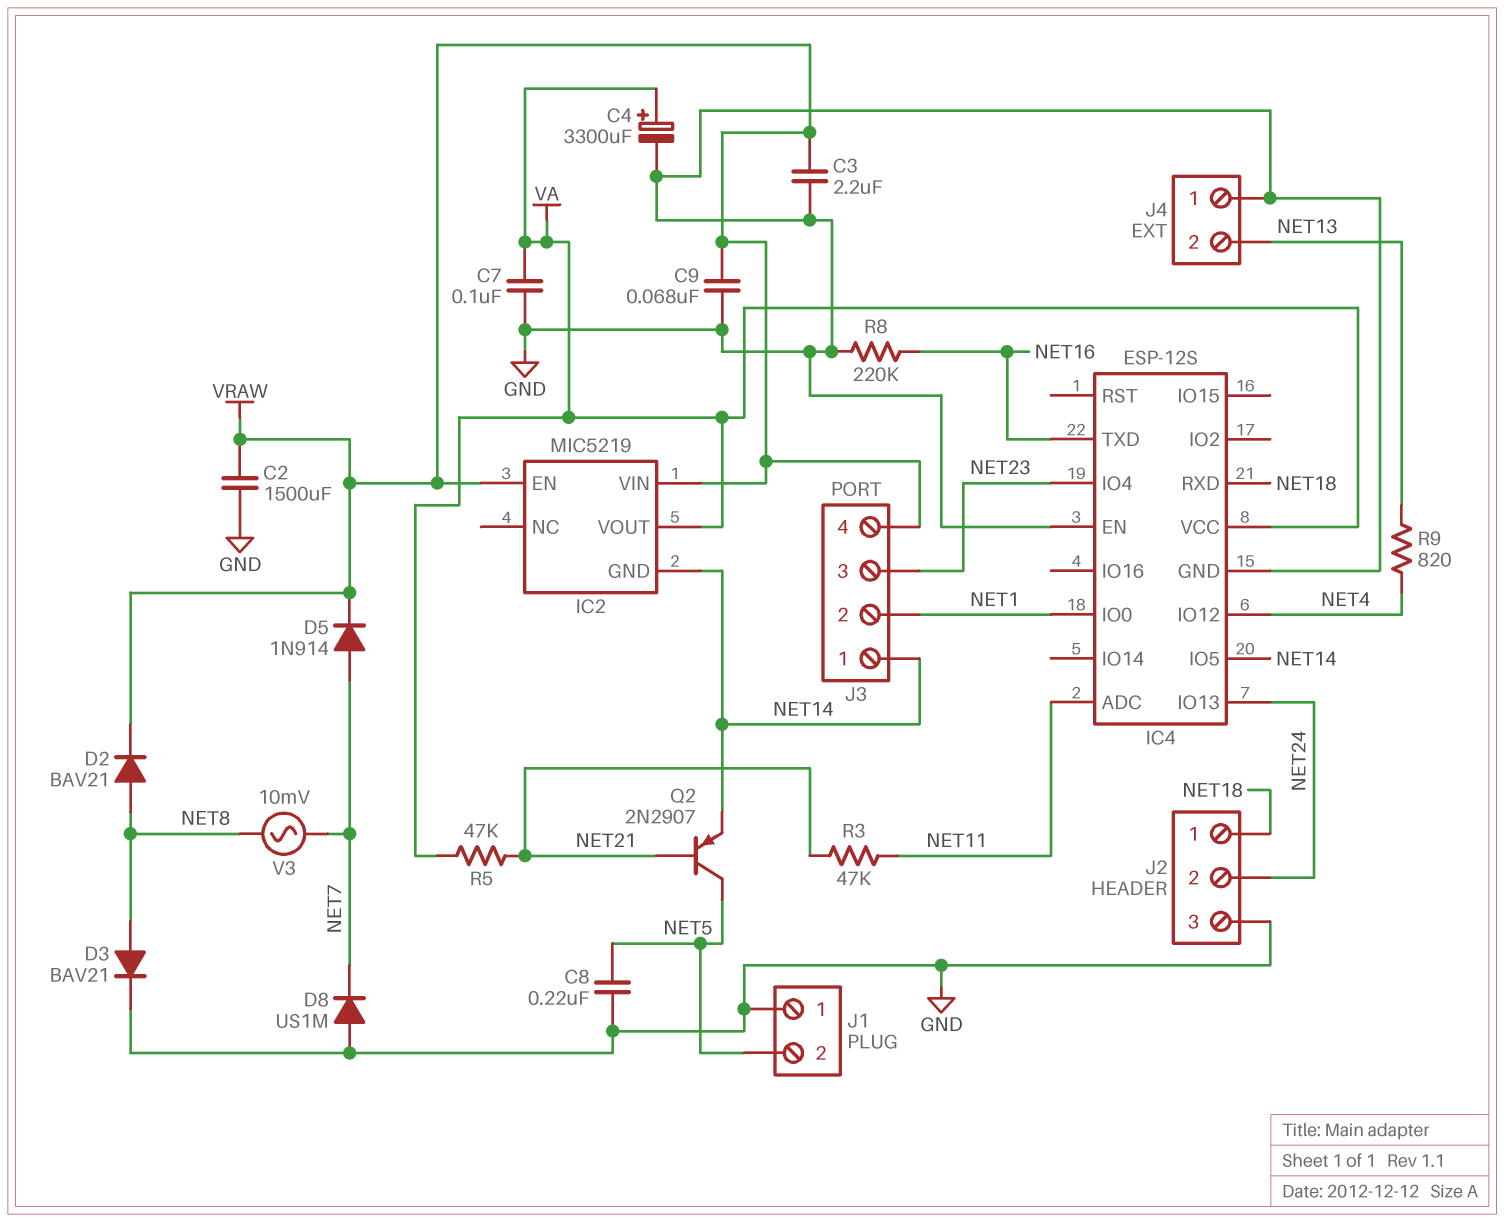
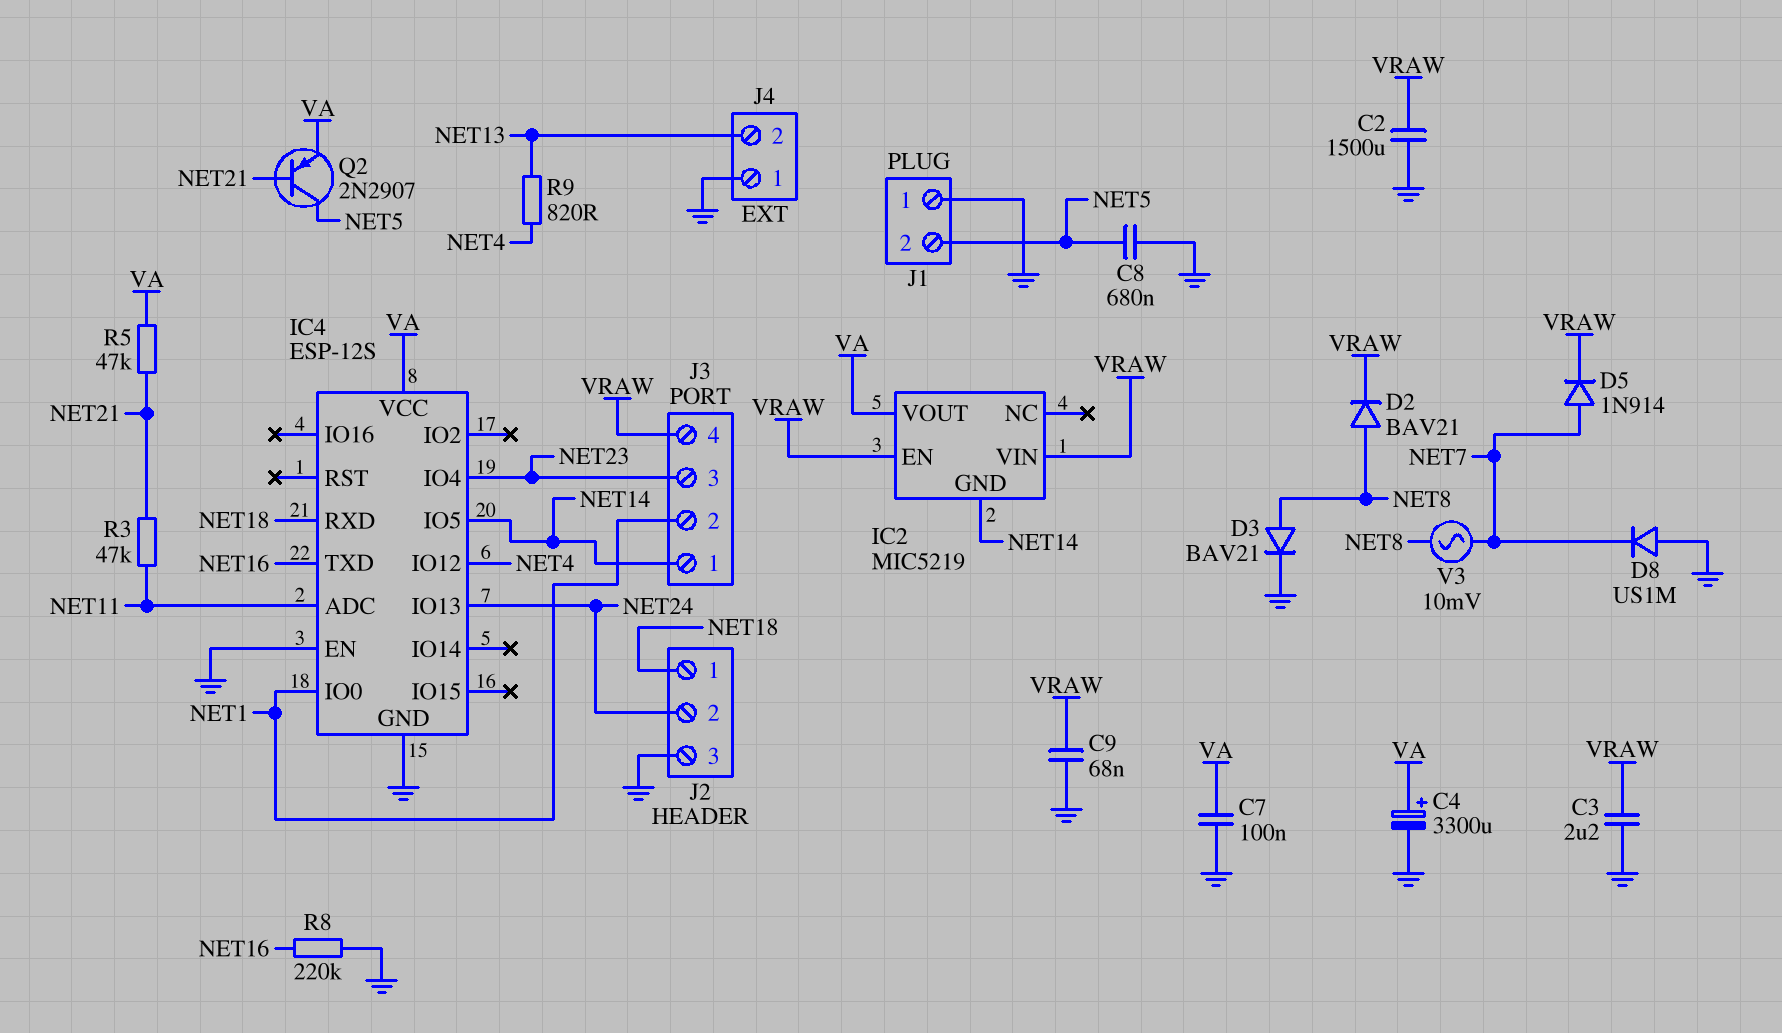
C8: 220nF (GND, NET5) -> 680nF (GND, NET5)
Q2: PNP 2N2907 (B NET21, C NET5, E NET14) -> PNP 2N2907 (B NET21, C NET5, E VA)

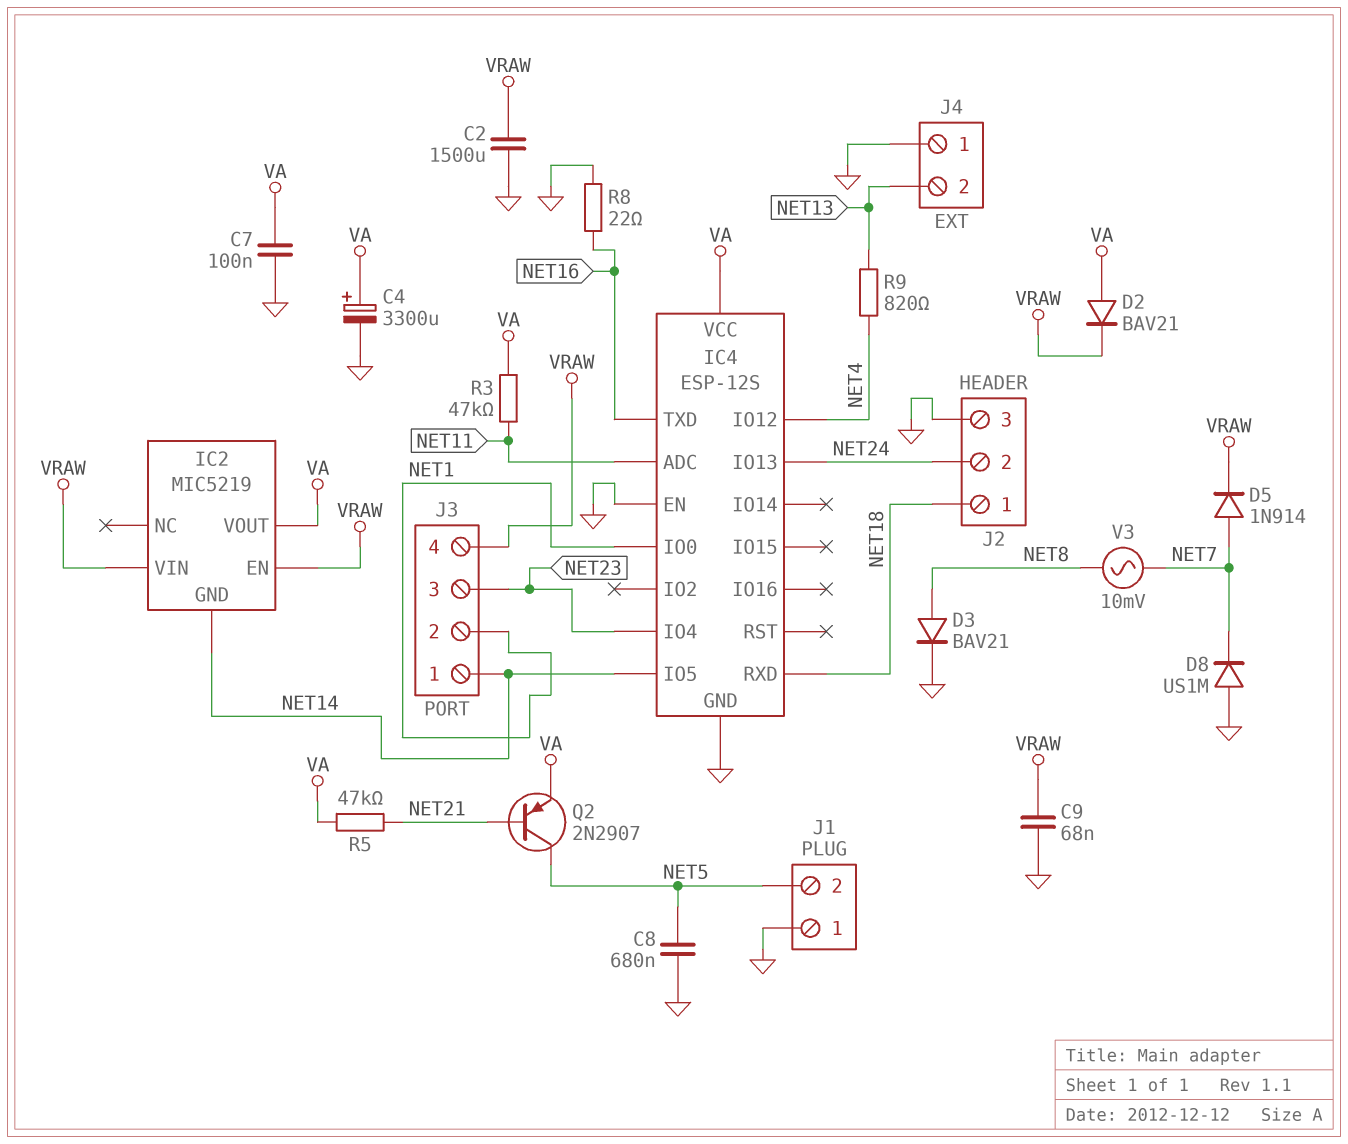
C3: 2.2uF (GND, VRAW) -> none
D2: diode BAV21 (A NET8, K VRAW) -> diode BAV21 (A VA, K VRAW)
R3: 47k (NET11, NET21) -> 47k (NET11, VA)
R8: 220k (GND, NET16) -> 22 (GND, NET16)

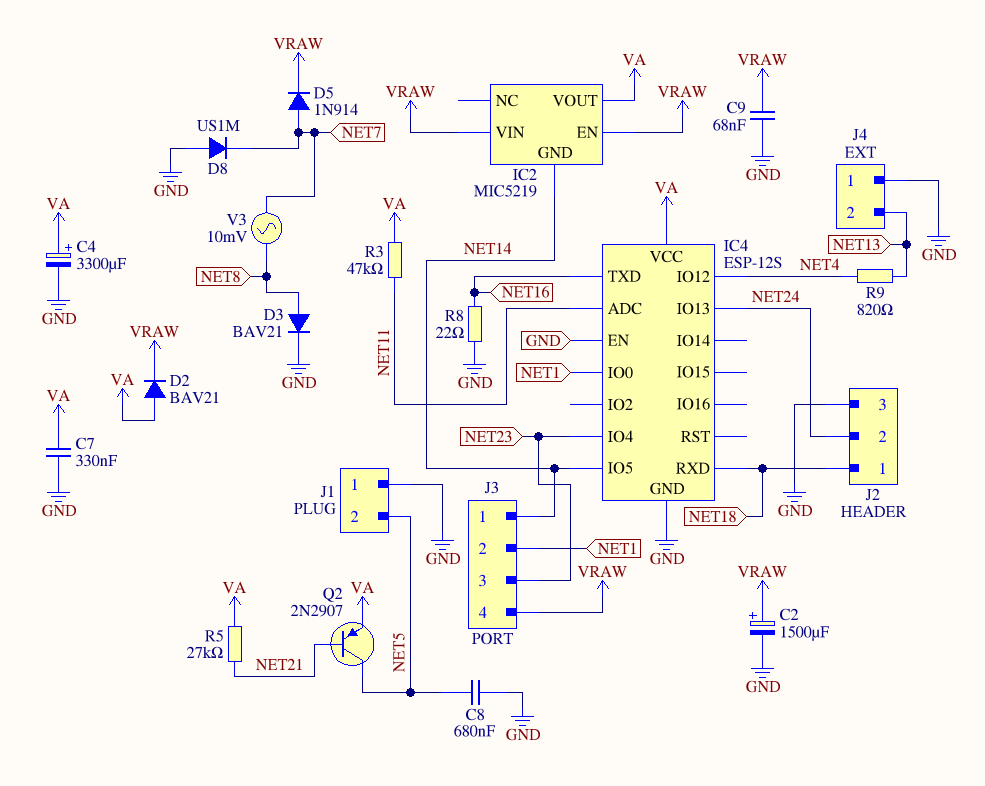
C2: 1500uF (GND, VRAW) -> 1500uF (plus VRAW, minus GND)
C7: 100nF (GND, VA) -> 330nF (GND, VA)
R5: 47k (NET21, VA) -> 27k (NET21, VA)

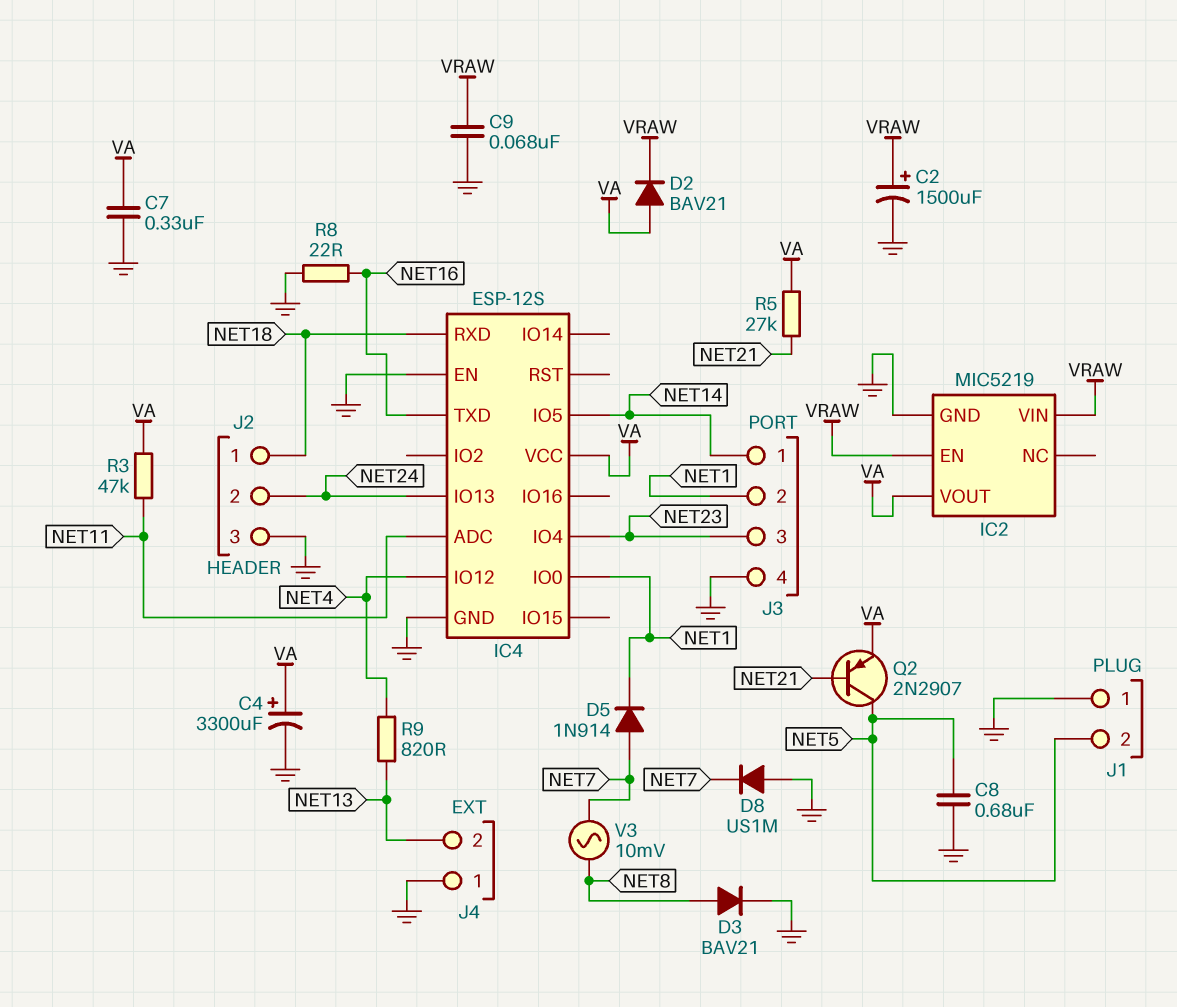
D5: diode 1N914 (A NET7, K VRAW) -> diode 1N914 (A NET7, K NET1)
IC2 pin GND: NET14 -> GND
J3 pin 4: VRAW -> GND

